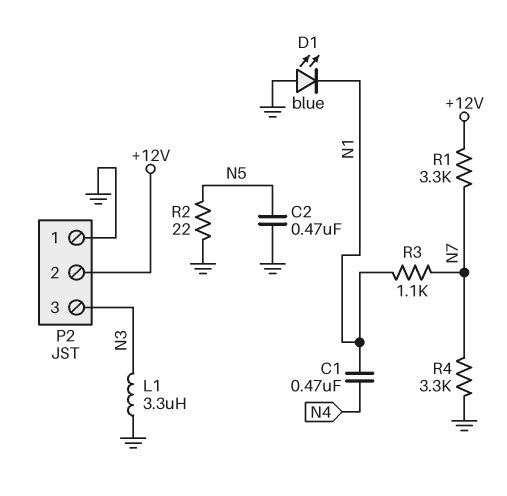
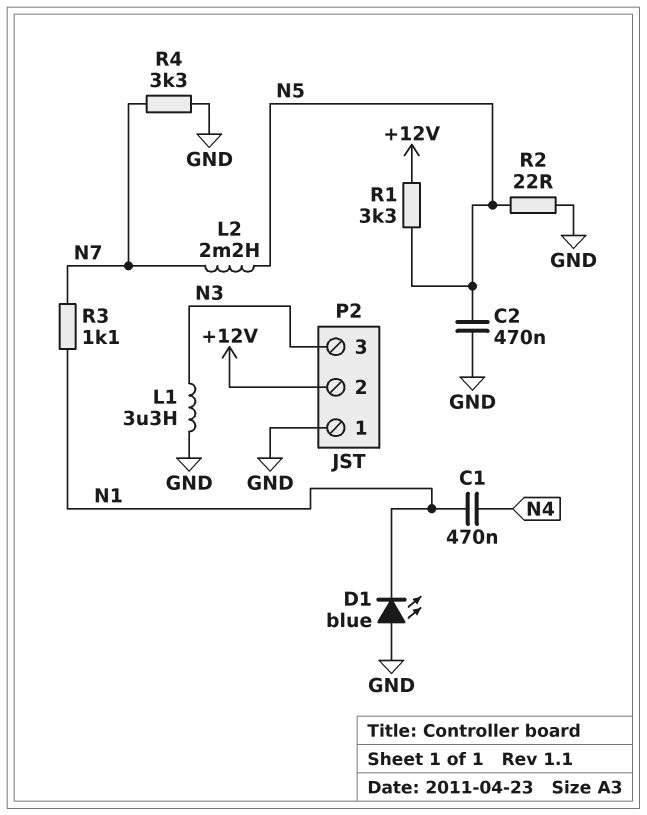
L2: none -> 2.2mH (N5, N7)
R1: 3.3k (+12V, N7) -> 3.3k (+12V, N5)

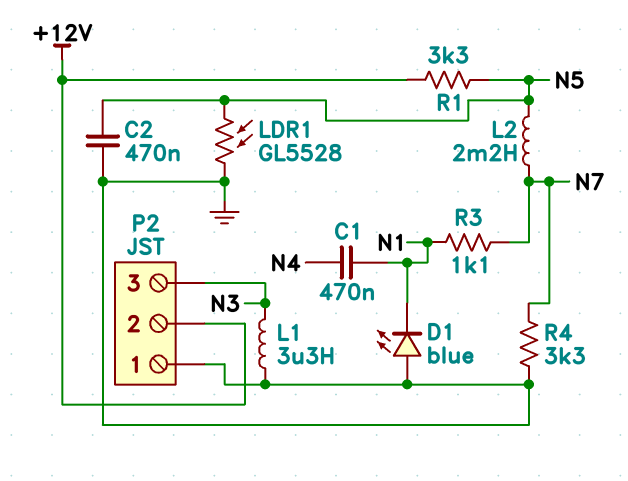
LDR1: none -> GL5528 (GND, N5)
R2: 22 (GND, N5) -> none

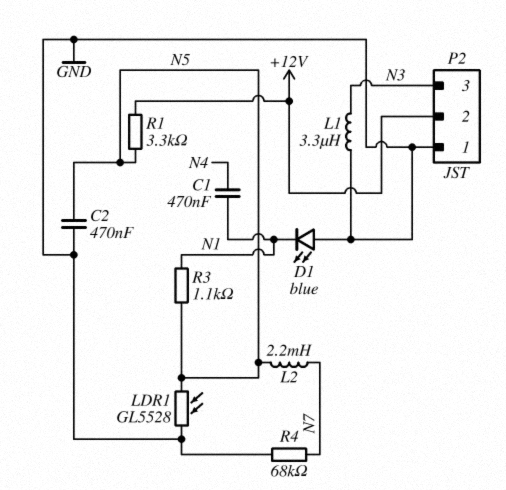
R3: 1.1k (N1, N7) -> 1.1k (N1, N5)
R4: 3.3k (GND, N7) -> 68k (GND, N7)

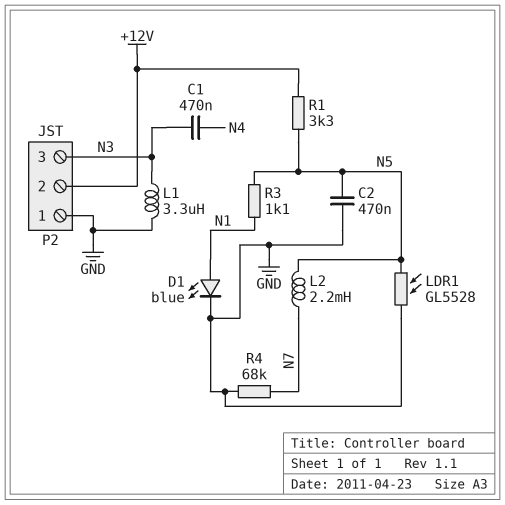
C1: 470nF (N1, N4) -> 470nF (N3, N4)
D1: LED blue (A GND, K N1) -> LED blue (A N1, K GND)

